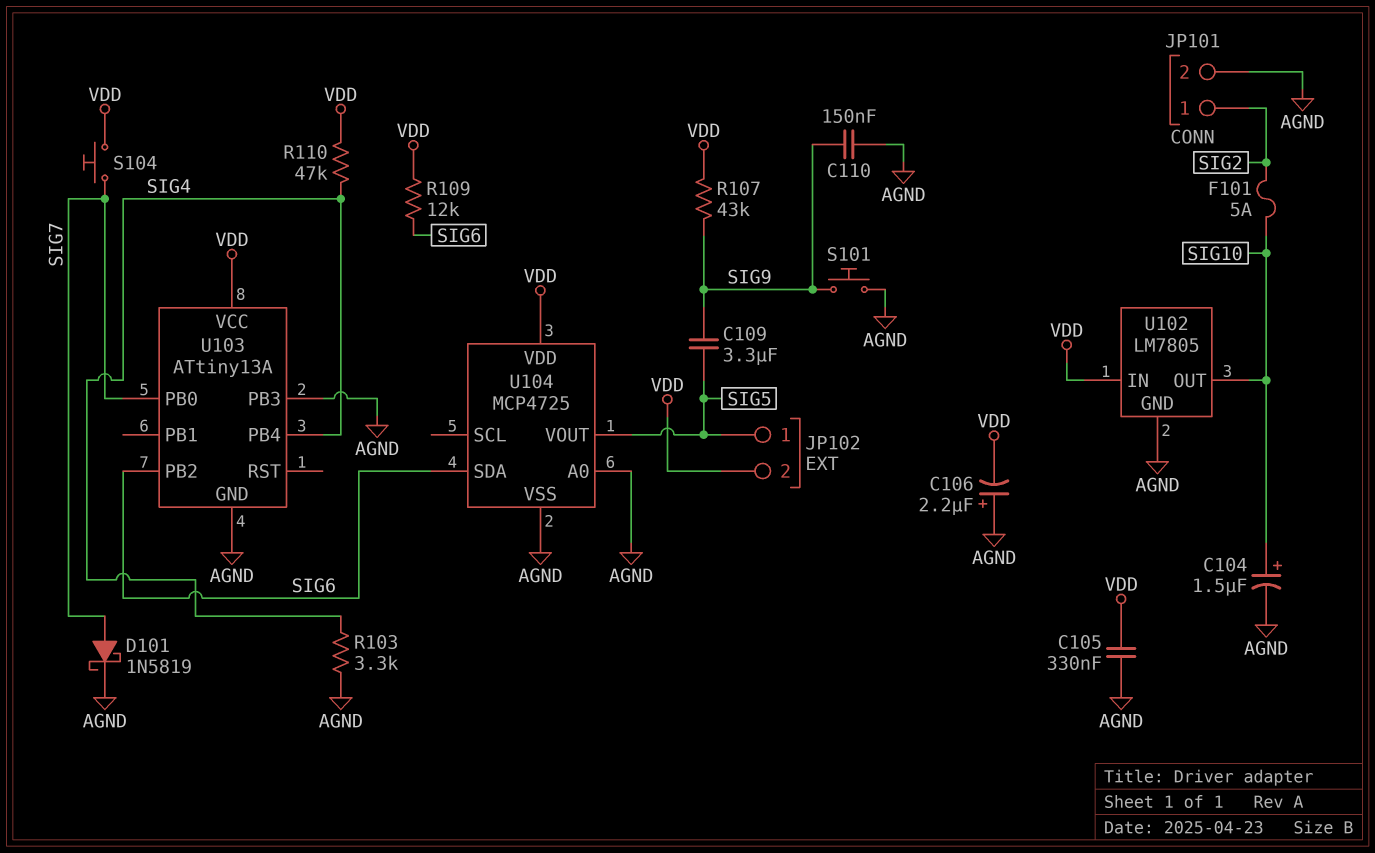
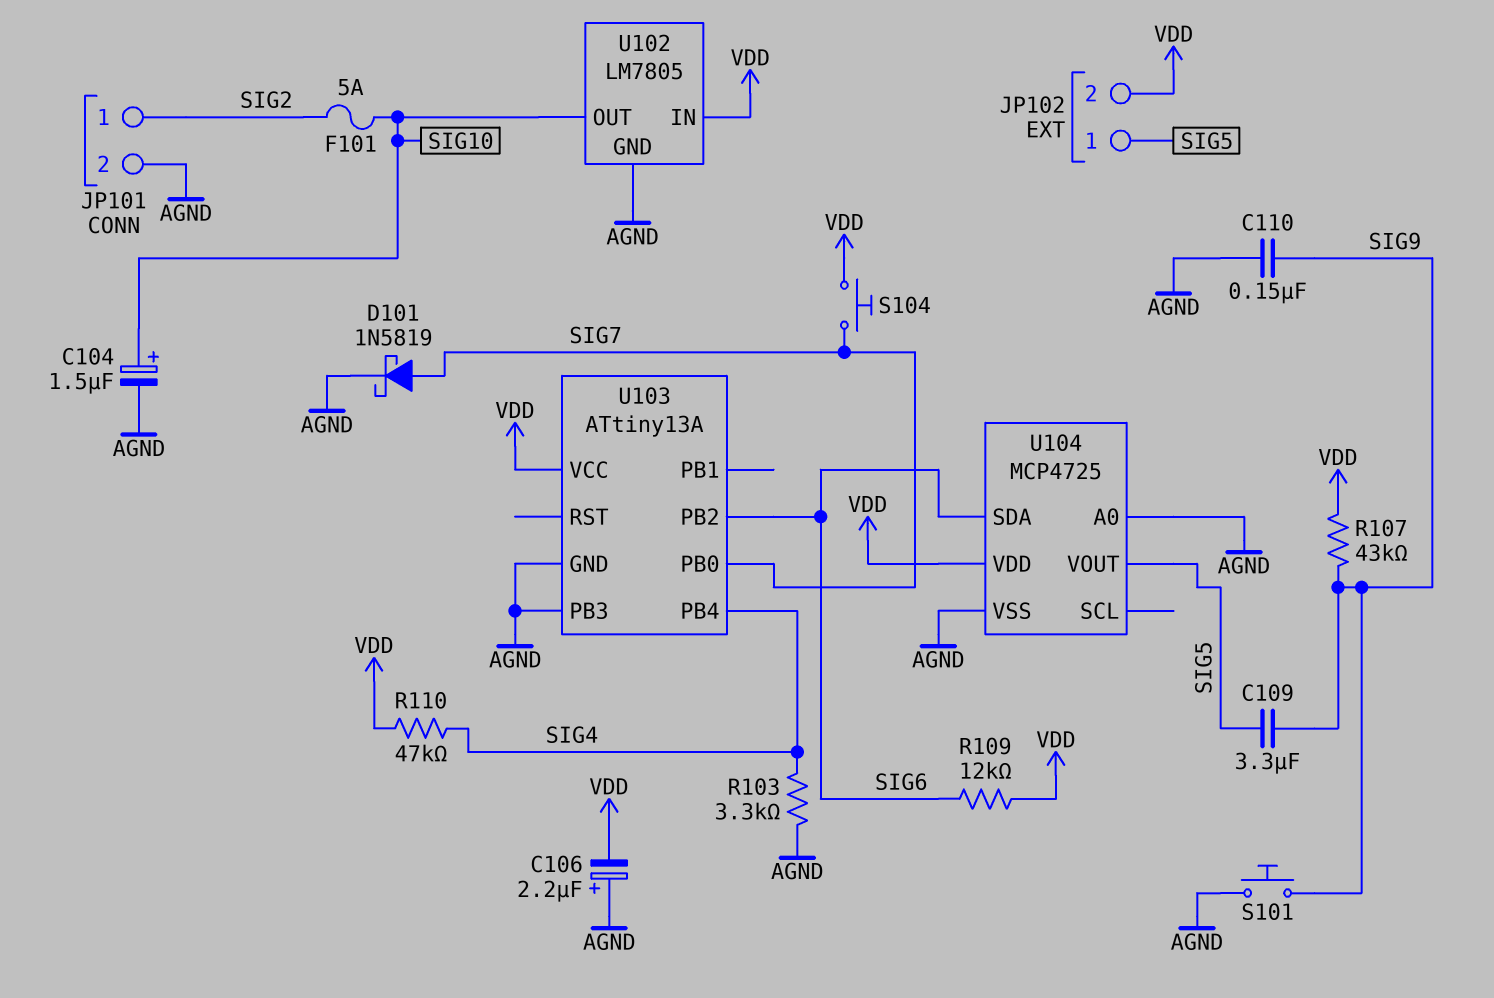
C105: 330nF (AGND, VDD) -> none

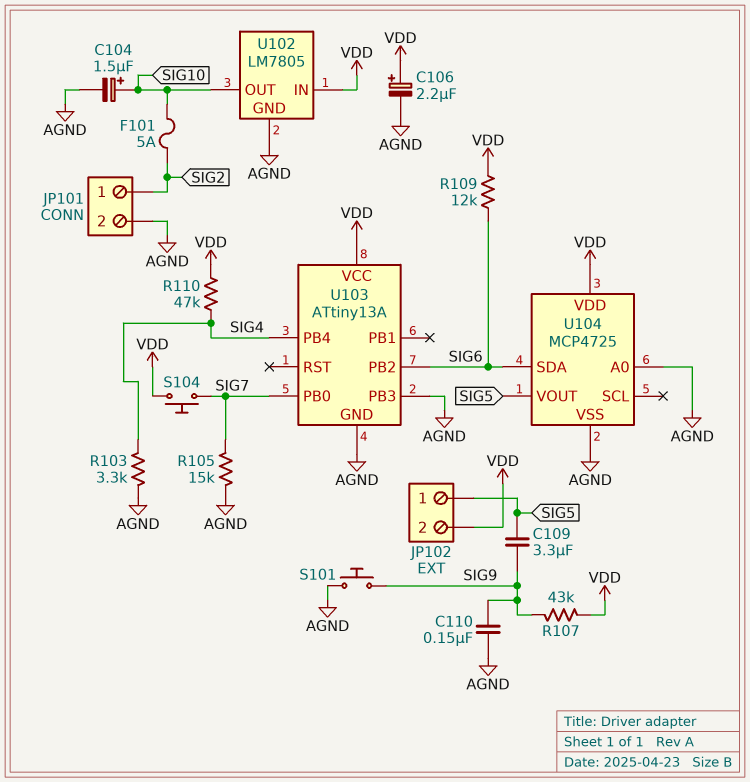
C106: 2.2uF (plus AGND, minus VDD) -> 2.2uF (plus VDD, minus AGND)
D101: schottky 1N5819 (A SIG7, K AGND) -> none
R105: none -> 15k (AGND, SIG7)

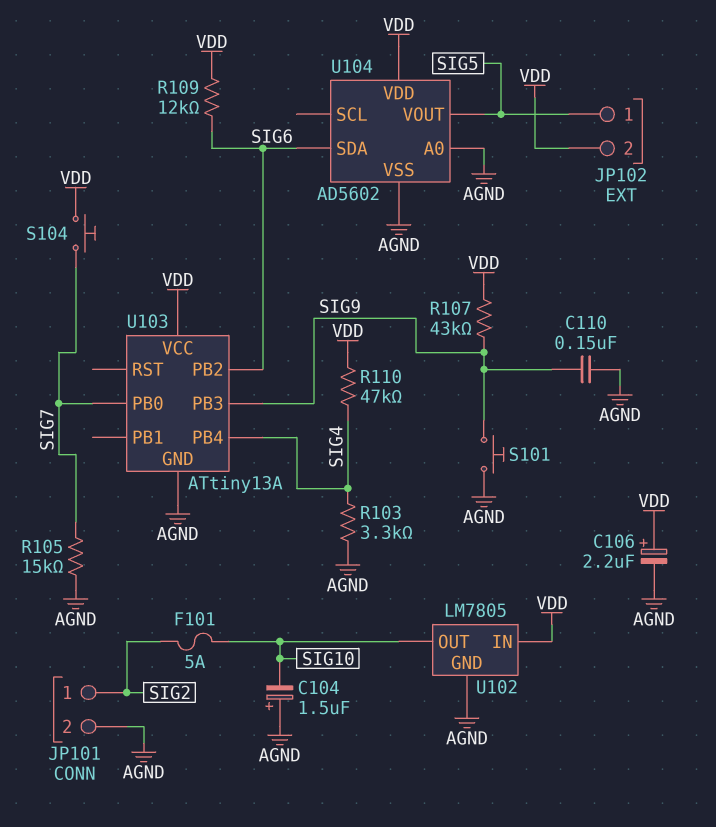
C104: 1.5uF (plus SIG10, minus AGND) -> 1.5uF (plus AGND, minus SIG10)
C109: 3.3uF (SIG5, SIG9) -> none
U103 pin PB3: AGND -> SIG9
U104: MCP4725 -> AD5602

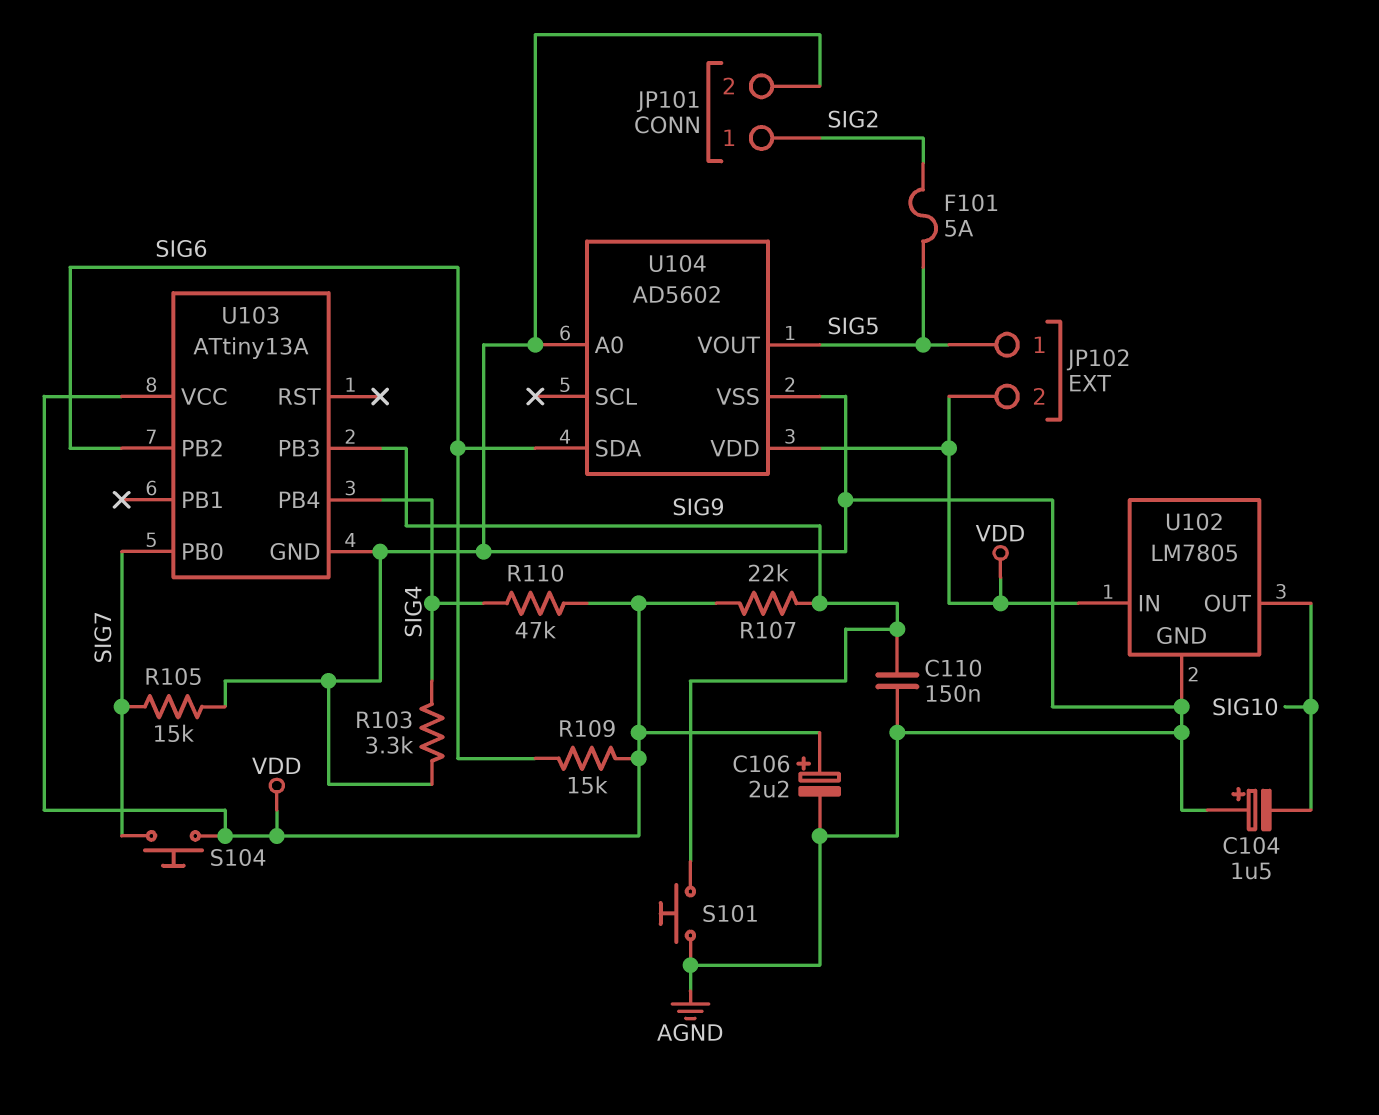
F101: 5A (SIG2, SIG10) -> 5A (SIG2, SIG5)
R107: 43k (SIG9, VDD) -> 22k (SIG9, VDD)
R109: 12k (SIG6, VDD) -> 15k (SIG6, VDD)

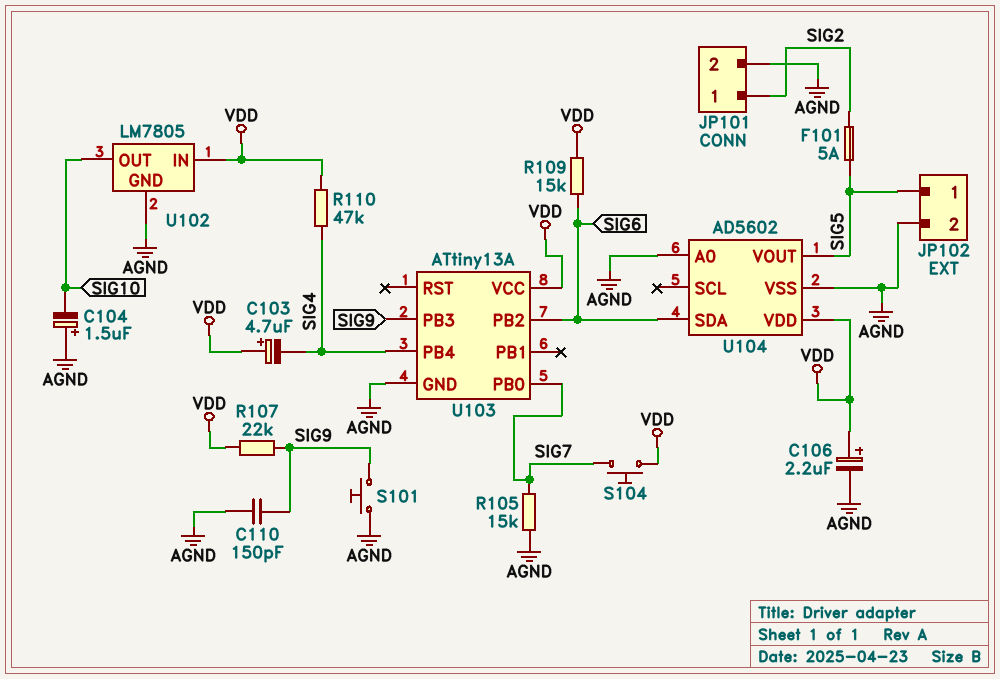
C103: none -> 4.7uF (plus VDD, minus SIG4)
C110: 150nF (AGND, SIG9) -> 150pF (AGND, SIG9)
JP102 pin 2: VDD -> AGND
R103: 3.3k (AGND, SIG4) -> none

